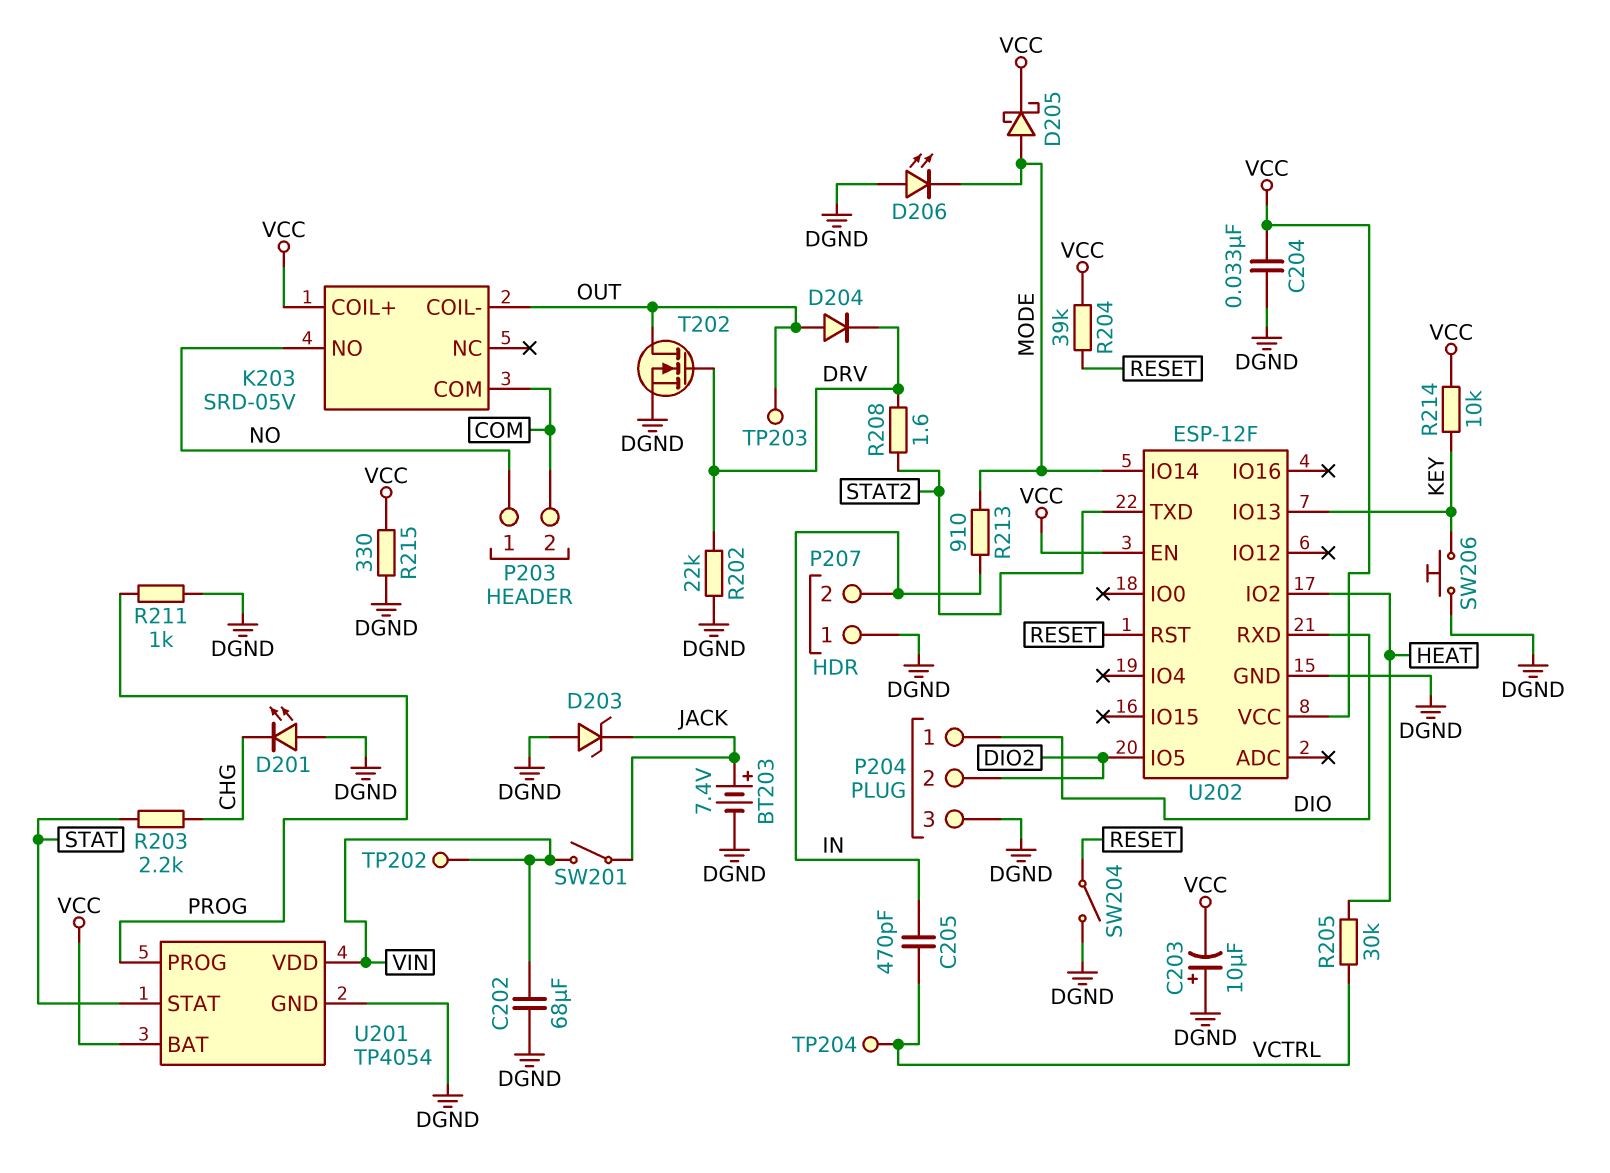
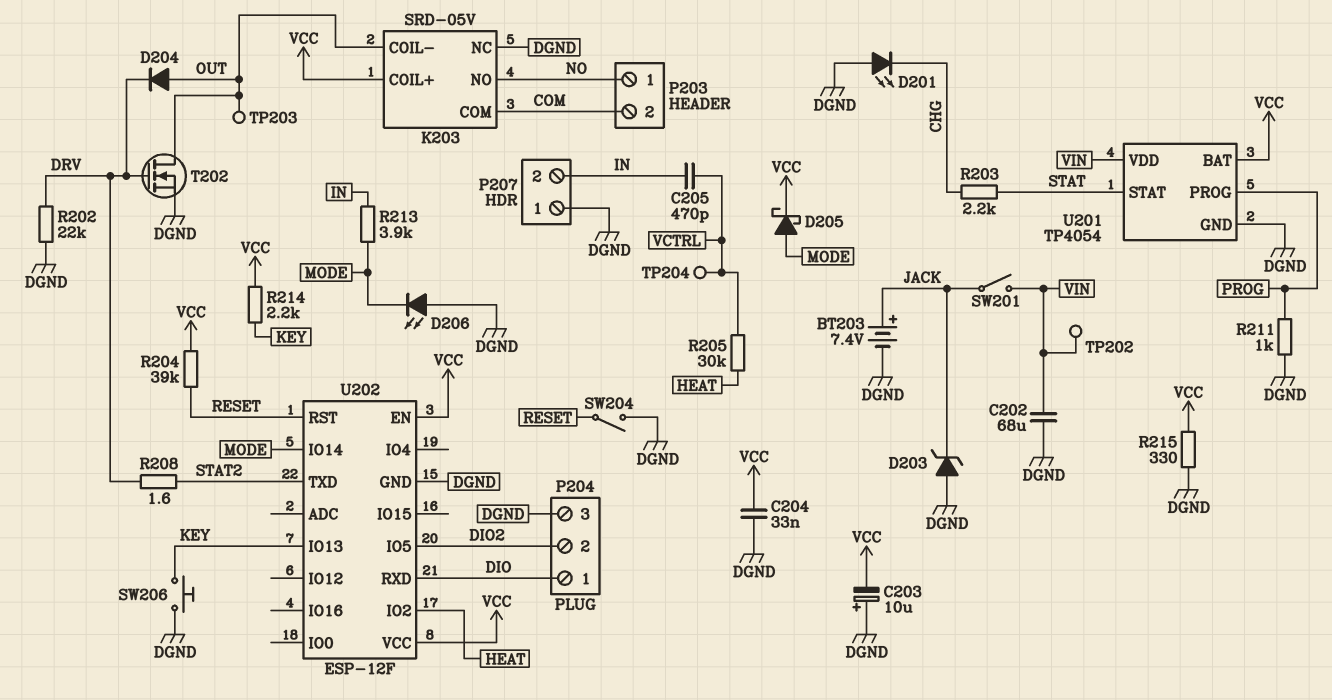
K203 pin NC: none -> DGND
R213: 910 (IN, MODE) -> 3.9k (IN, MODE)
R214: 10k (KEY, VCC) -> 2.2k (KEY, VCC)

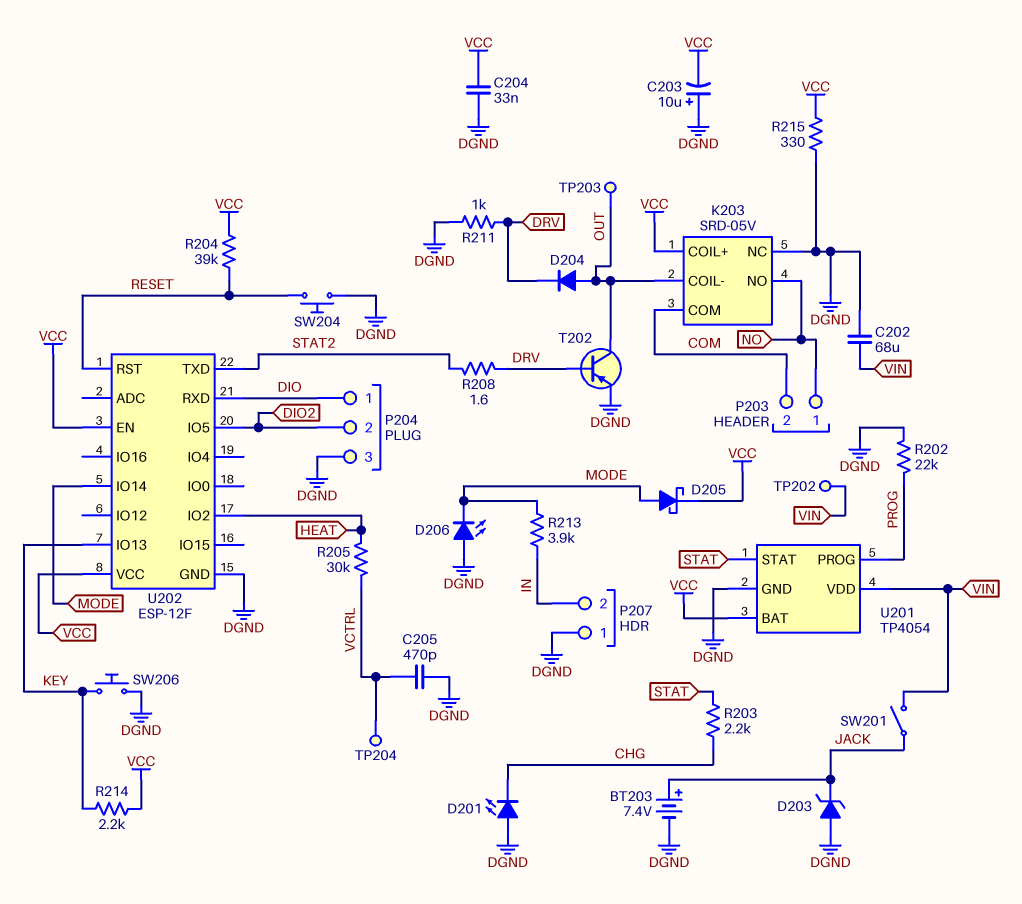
C205: 470pF (IN, VCTRL) -> 470pF (DGND, VCTRL)
R202: 22k (DGND, DRV) -> 22k (DGND, PROG)
R211: 1k (DGND, PROG) -> 1k (DGND, DRV)
SW204: switch (DGND, RESET) -> button (DGND, RESET)
T202: NMOS (G DRV, D OUT, S DGND) -> PNP (B DRV, C OUT, E DGND)

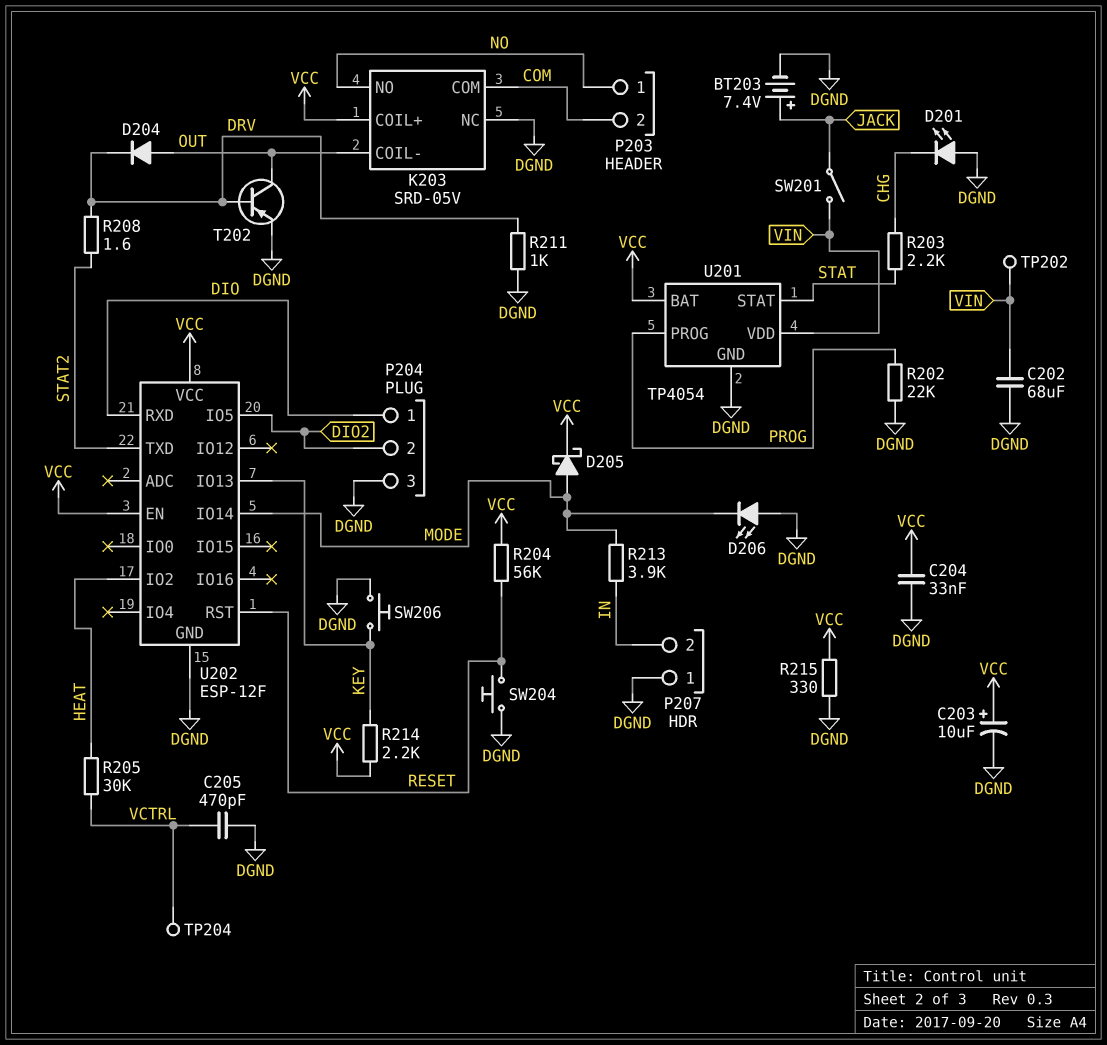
C203: 10uF (plus DGND, minus VCC) -> 10uF (plus VCC, minus DGND)
D203: zener (A DGND, K JACK) -> none
R204: 39k (RESET, VCC) -> 56k (RESET, VCC)
TP203: test point (OUT) -> none

